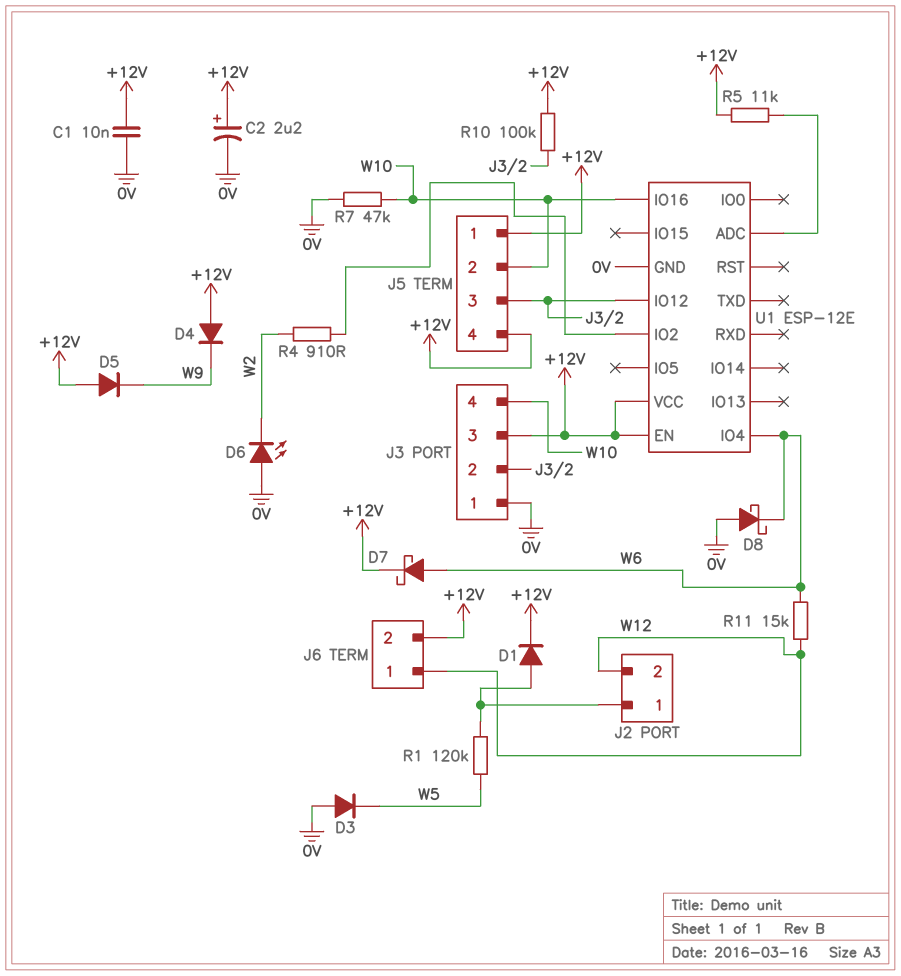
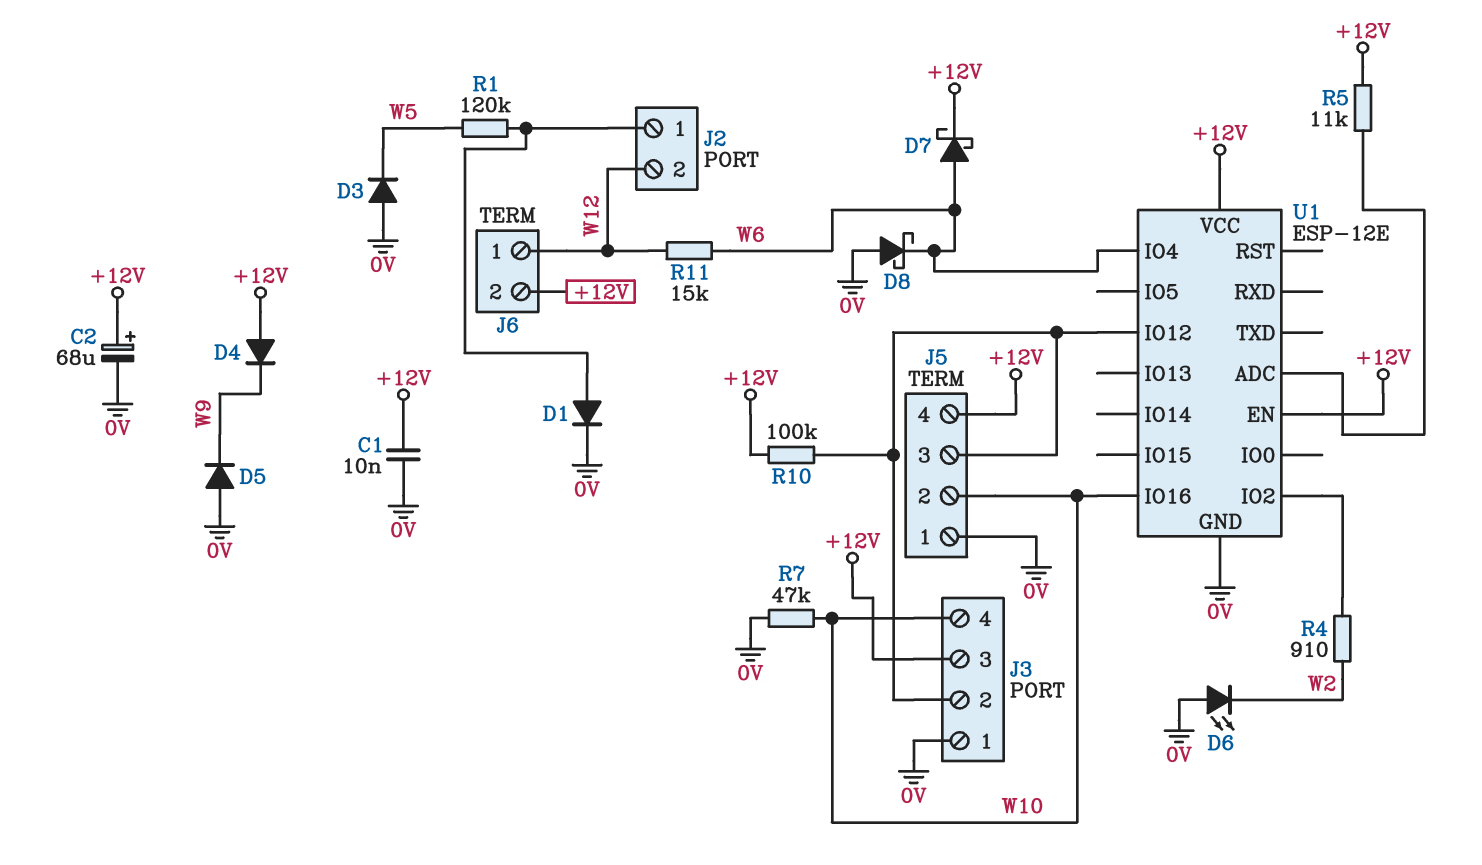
C2: 2.2uF (plus +12V, minus 0V) -> 68uF (plus +12V, minus 0V)
D1: diode (A J2/1, K +12V) -> diode (A J2/1, K 0V)
D5: diode (A +12V, K W9) -> diode (A 0V, K W9)
J5 pin 1: +12V -> 0V

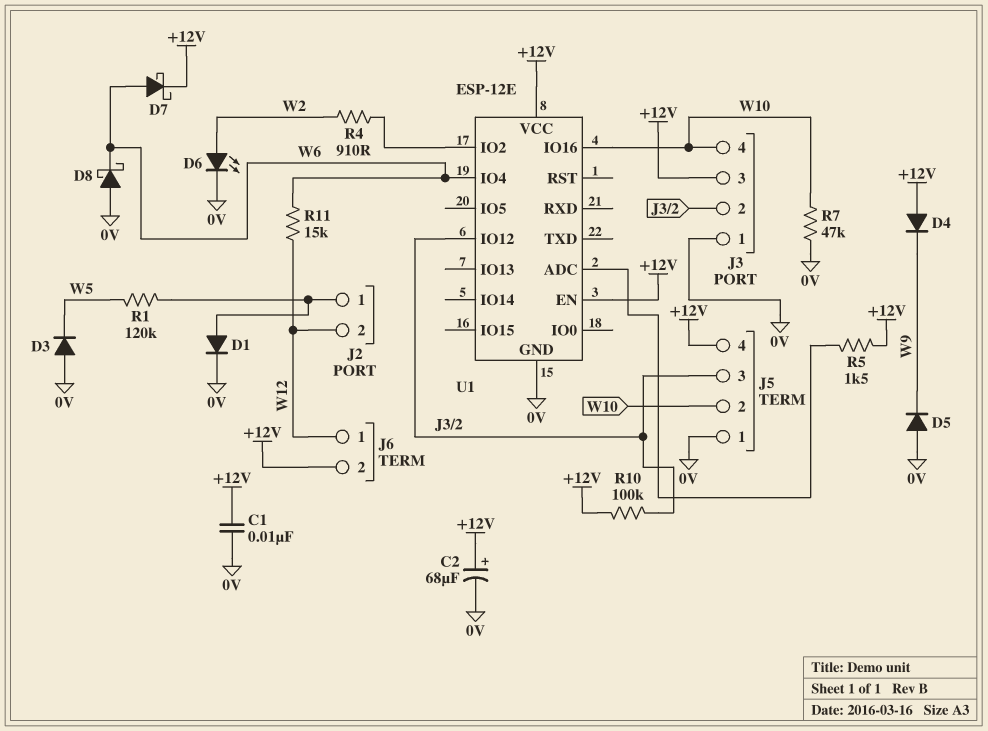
D6: LED (A 0V, K W2) -> LED (A W2, K 0V)
R5: 11k (+12V, U1/ADC) -> 1.5k (+12V, U1/ADC)

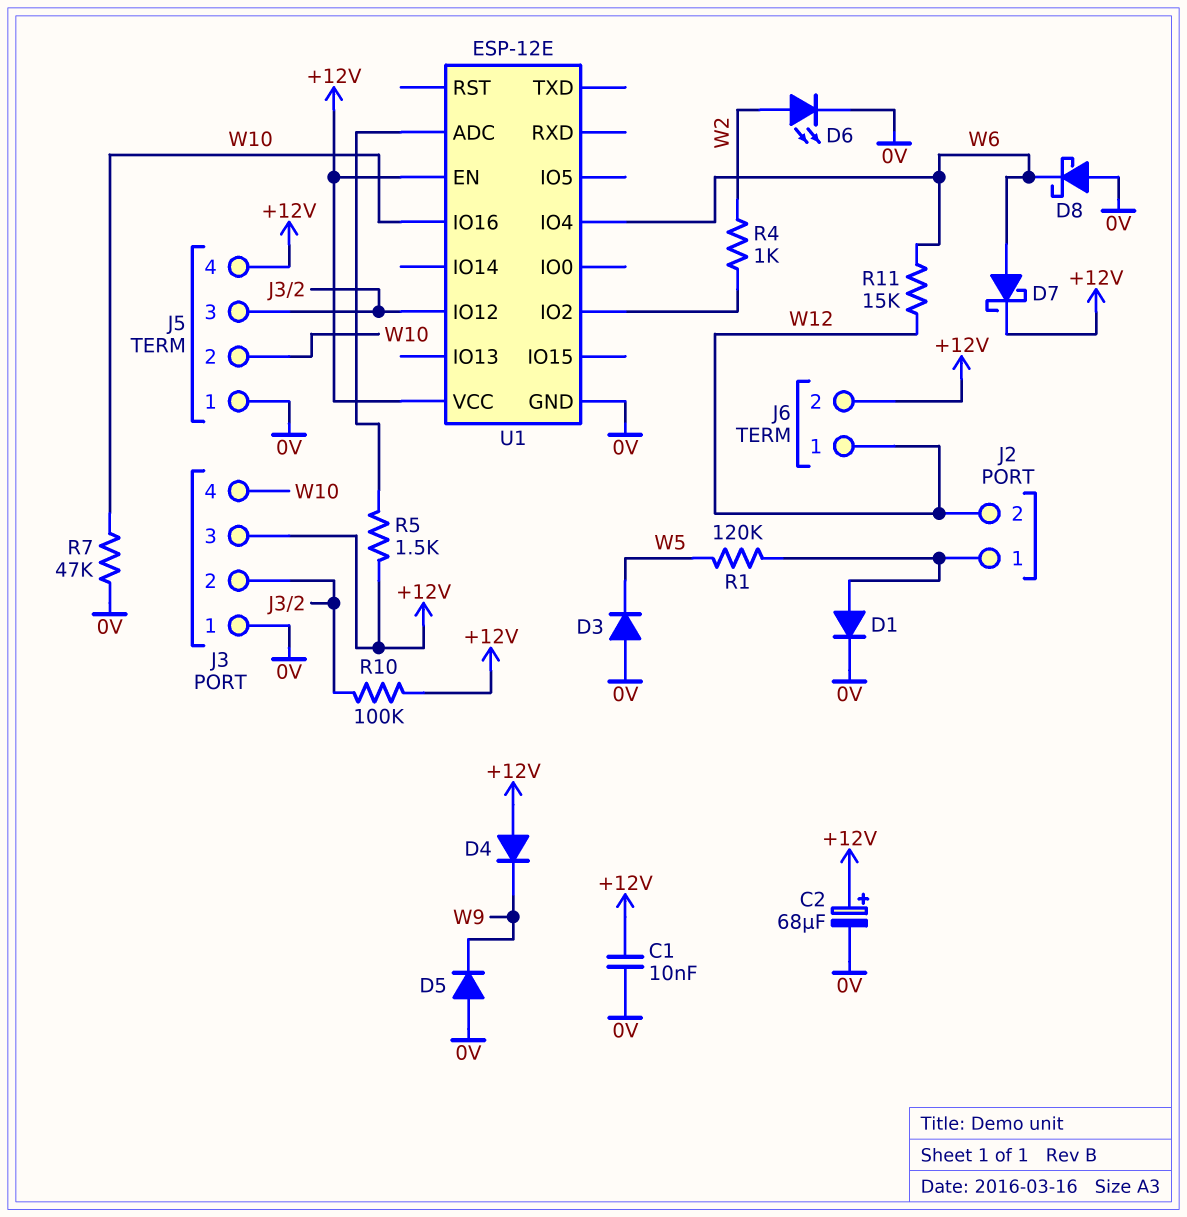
R4: 910 (U1/IO2, W2) -> 1k (U1/IO2, W2)

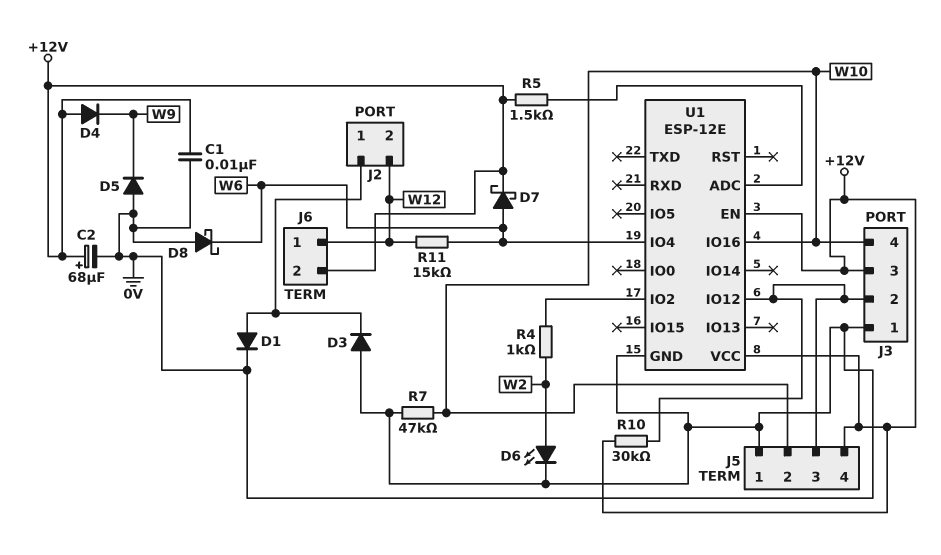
D3: diode (A 0V, K W5) -> diode (A 0V, K J2/1)
R1: 120k (J2/1, W5) -> none
R10: 100k (+12V, J3/2) -> 30k (+12V, J3/2)

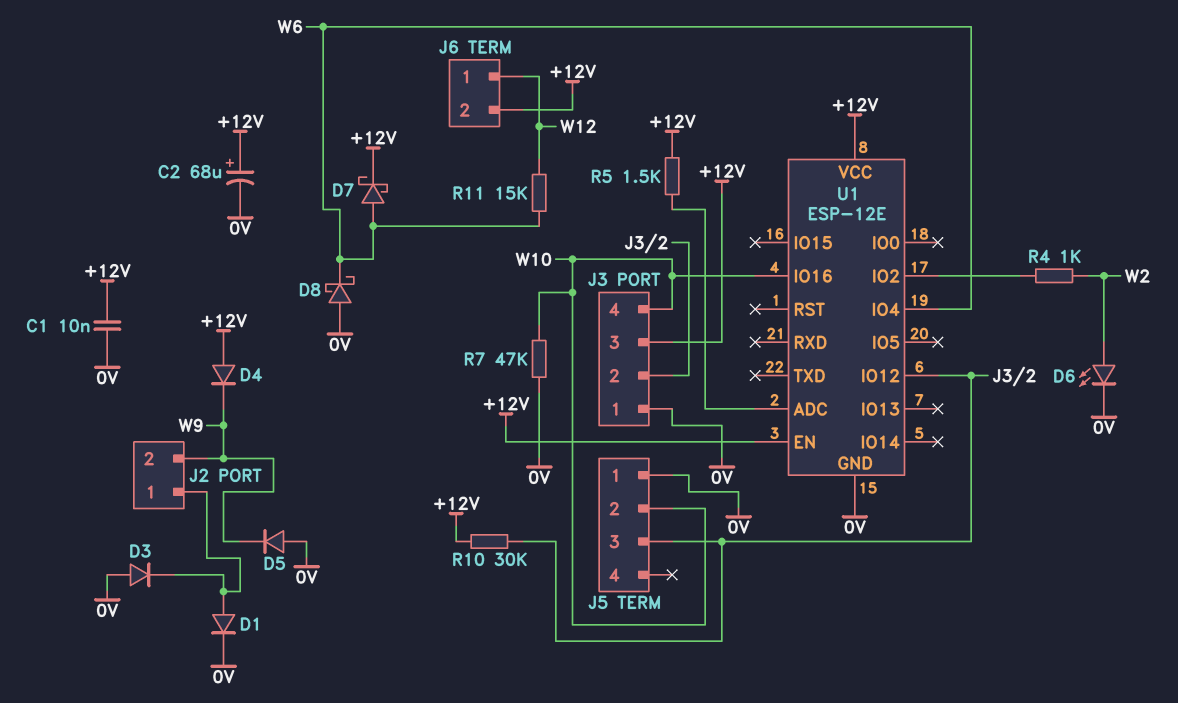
J2 pin 2: W12 -> W9
J5 pin 4: +12V -> none

